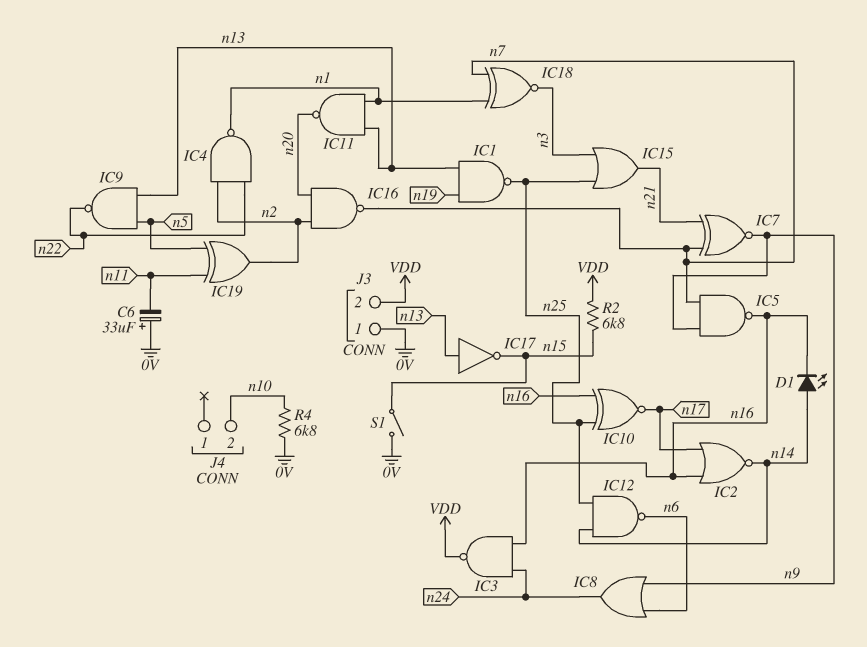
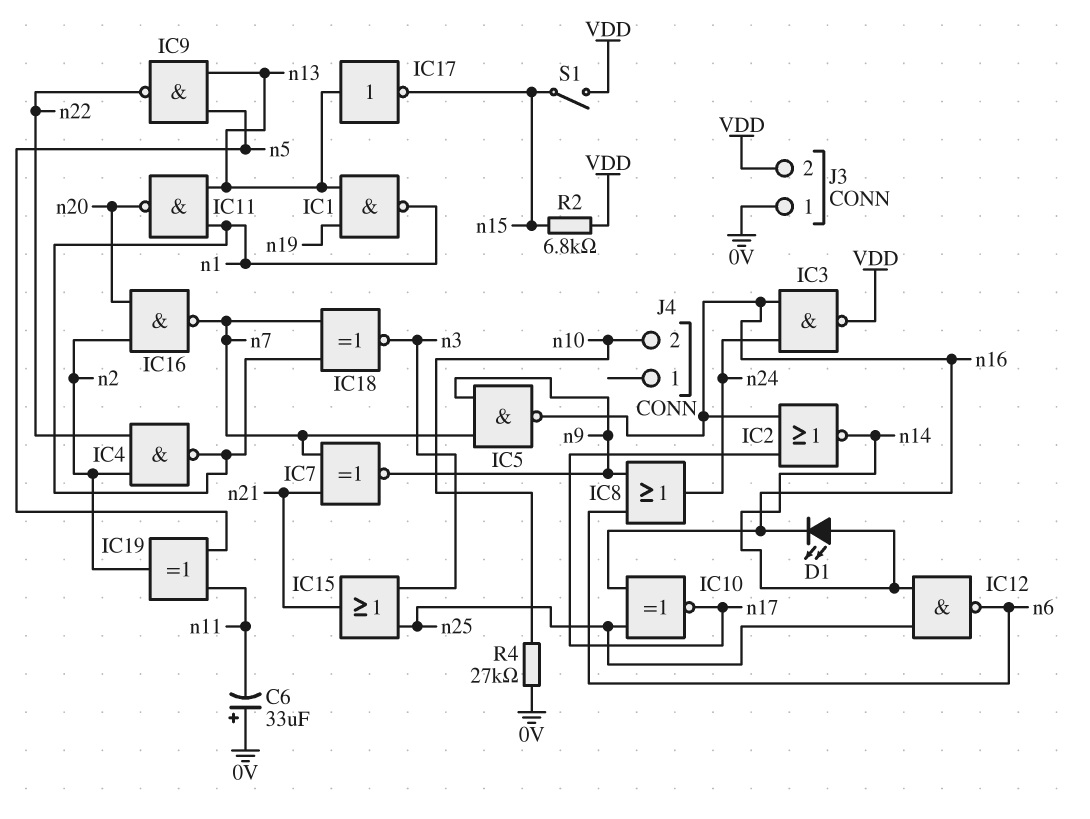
IC1: NAND (in n13, in n19, out n25) -> NAND (in n13, in n19, out n1)
R4: 6.8k (0V, n10) -> 27k (0V, n10)
S1: switch (0V, n15) -> switch (VDD, n15)

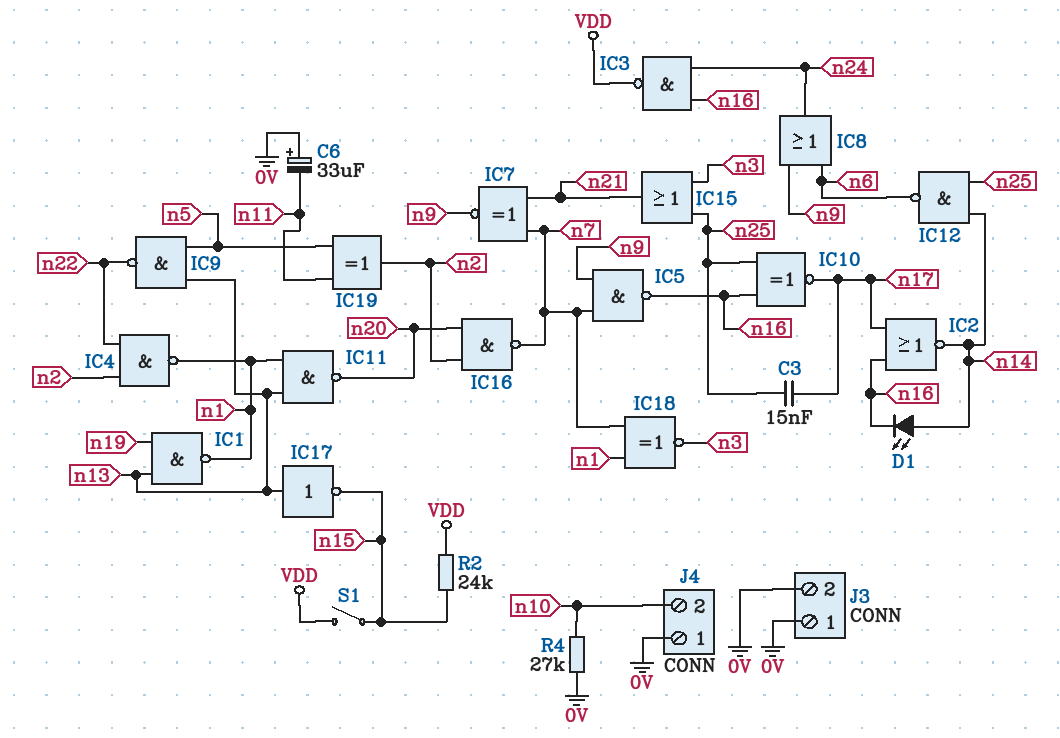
C3: none -> 15nF (n17, n25)
J3 pin 2: VDD -> 0V
J4 pin 1: none -> 0V
R2: 6.8k (VDD, n15) -> 24k (VDD, n15)

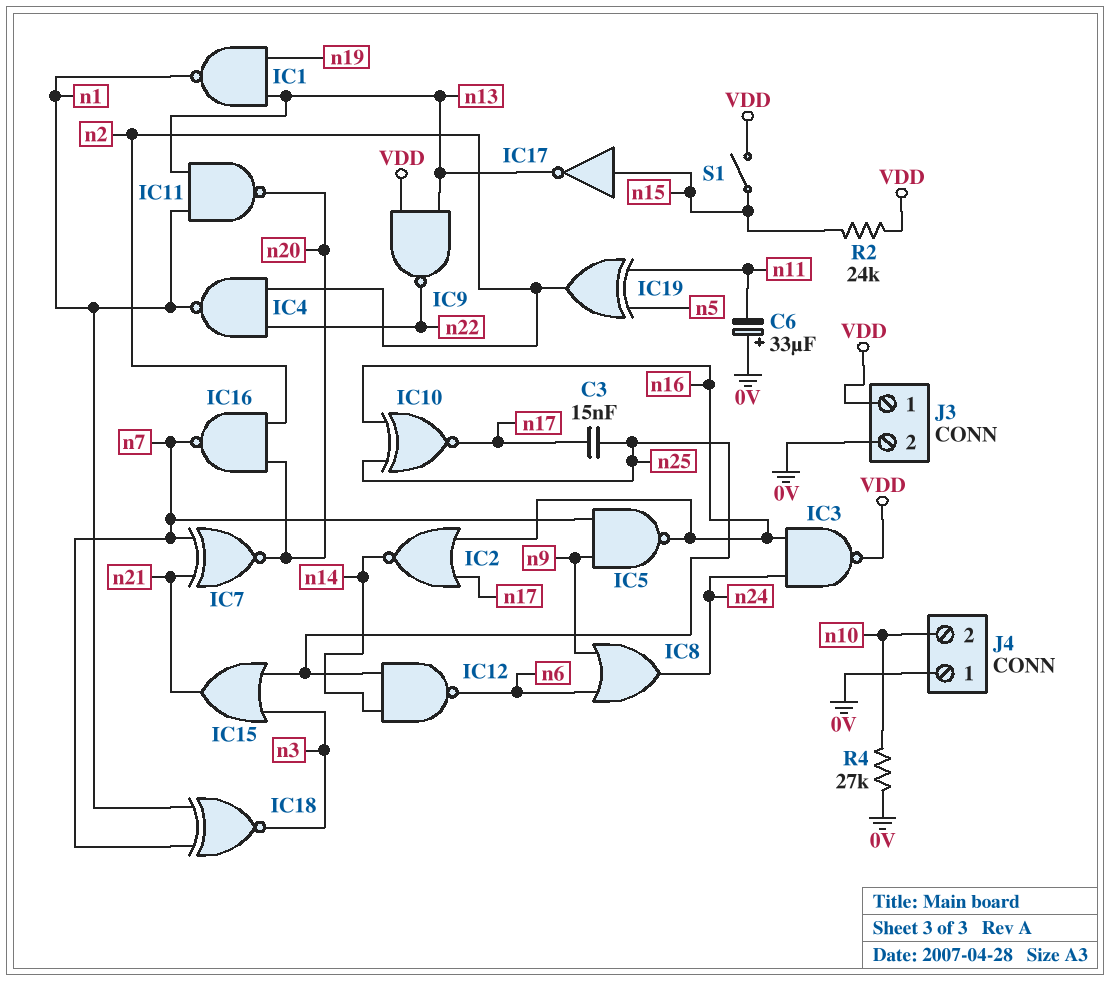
D1: LED (A n14, K n16) -> none
IC7: XNOR (in n7, in n21, out n9) -> XNOR (in n7, in n21, out n20)
IC9: NAND (in n5, in n13, out n22) -> NAND (in VDD, in n13, out n22)
IC17: NOT (in n13, out n15) -> NOT (in n15, out n13)
J3 pin 1: 0V -> VDD

